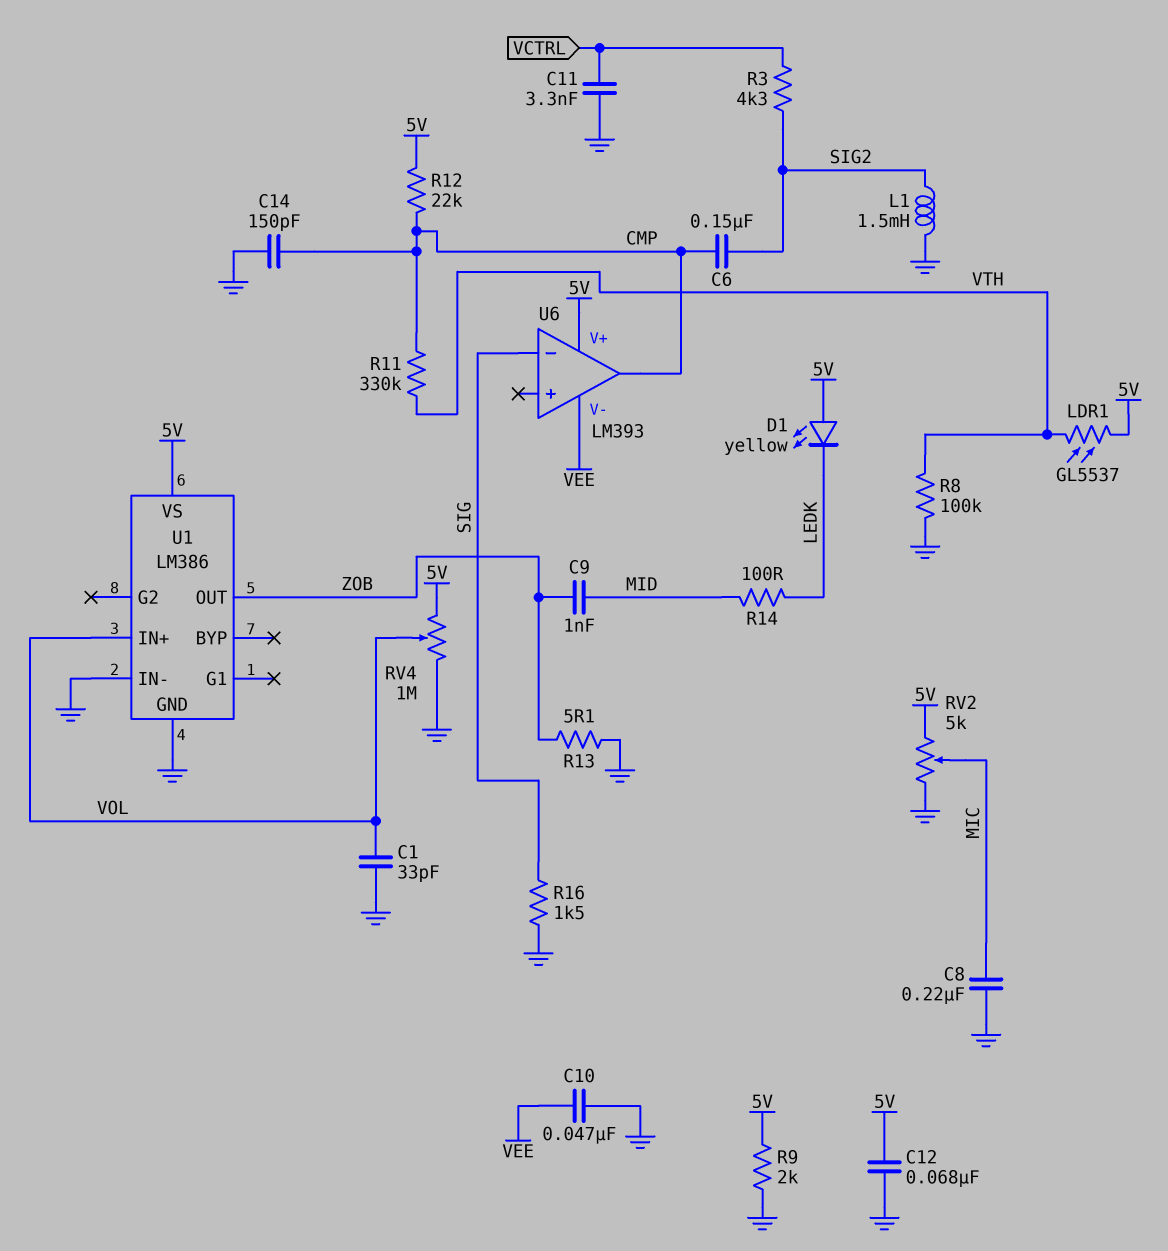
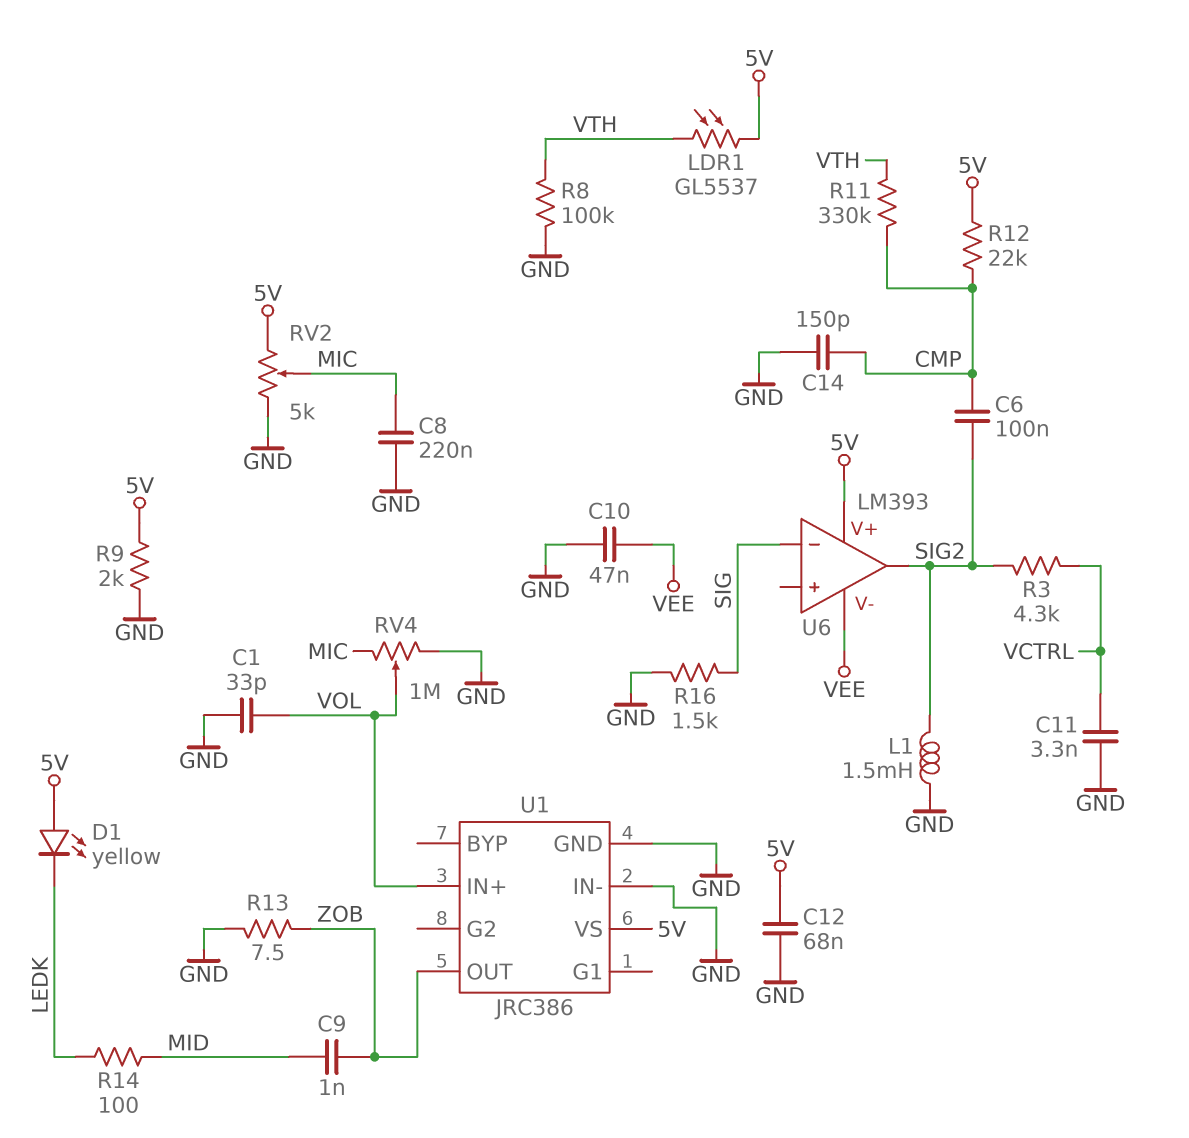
C6: 150nF (CMP, SIG2) -> 100nF (CMP, SIG2)
R13: 5.1 (GND, ZOB) -> 7.5 (GND, ZOB)
RV4: 1M (5V, GND, wiper VOL) -> 1M (GND, MIC, wiper VOL)
U1: LM386 -> JRC386
U6 pin out: CMP -> SIG2

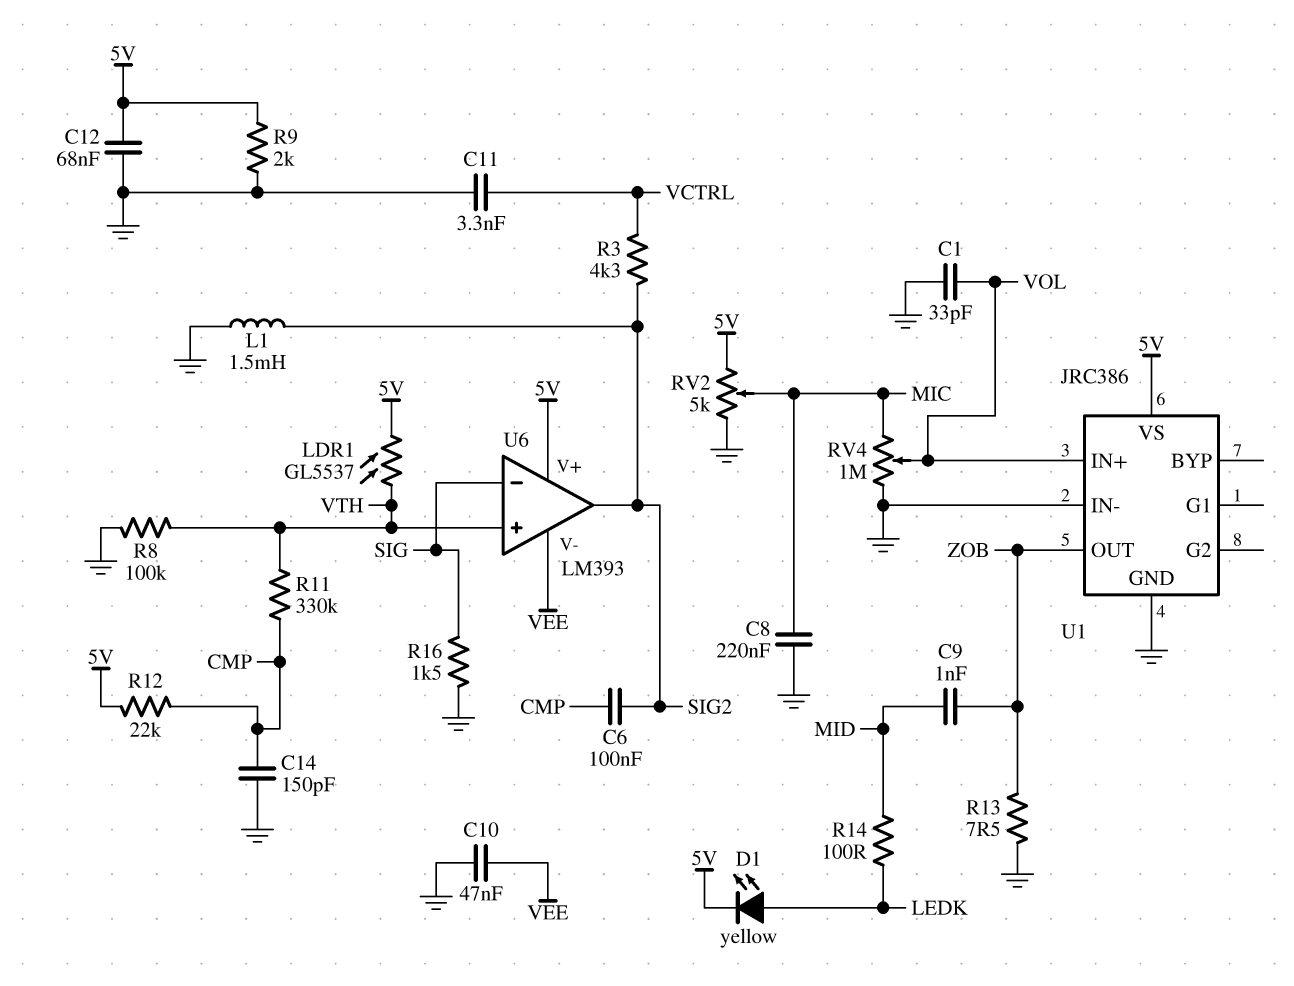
D1: LED yellow (A 5V, K LEDK) -> LED yellow (A LEDK, K 5V)
U6 pin in+: none -> VTH

